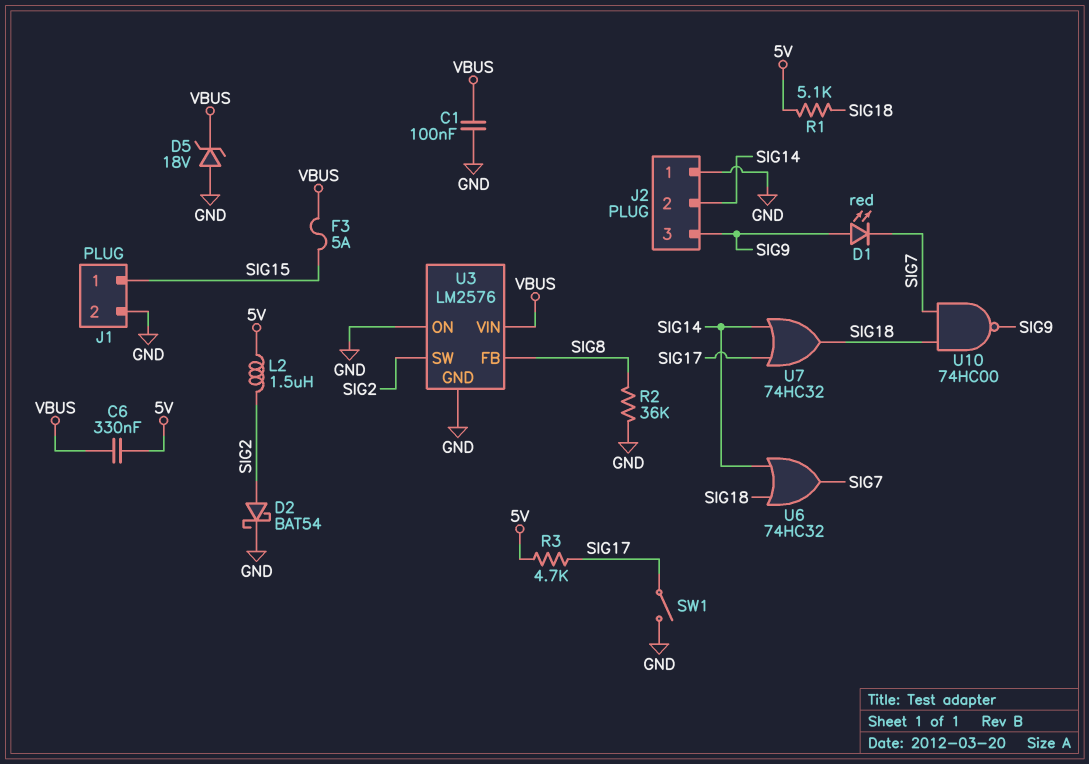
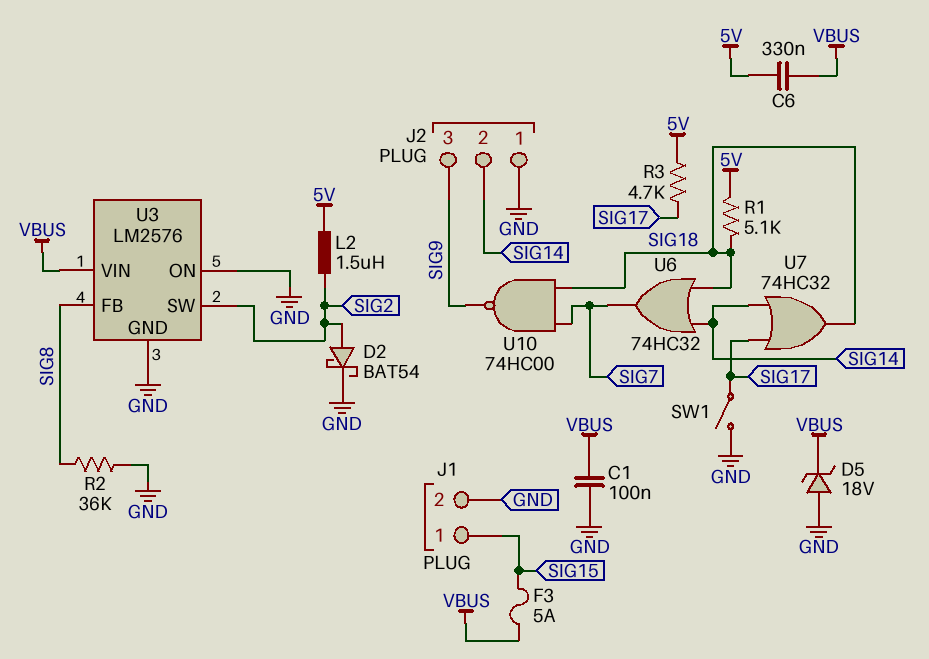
D1: LED red (A SIG9, K SIG7) -> none

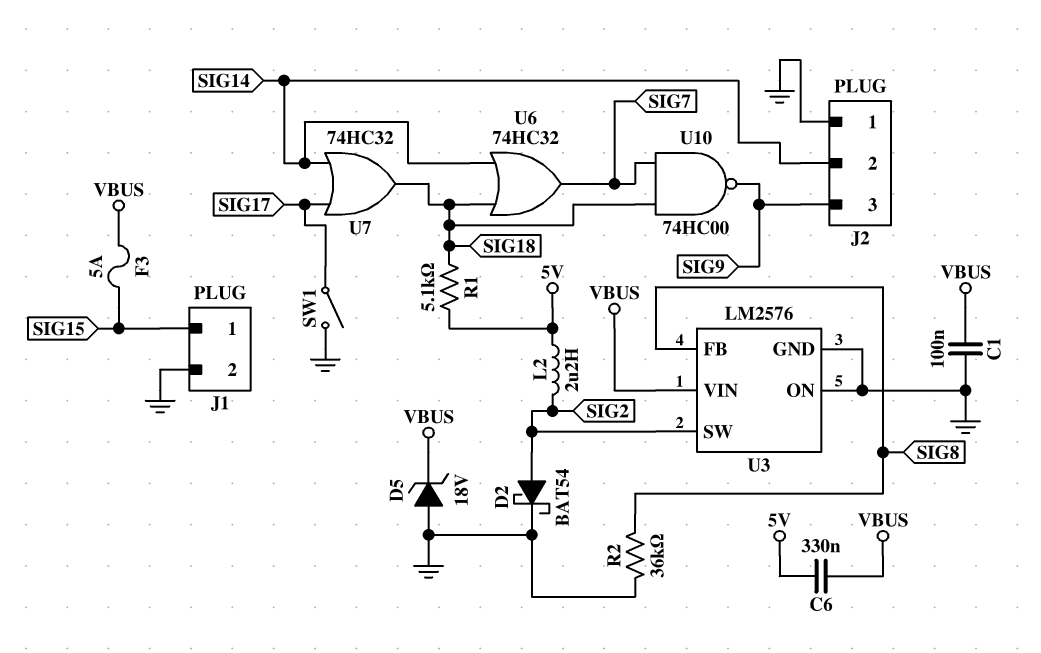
L2: 1.5uH (5V, SIG2) -> 2.2uH (5V, SIG2)
R3: 4.7k (5V, SIG17) -> none

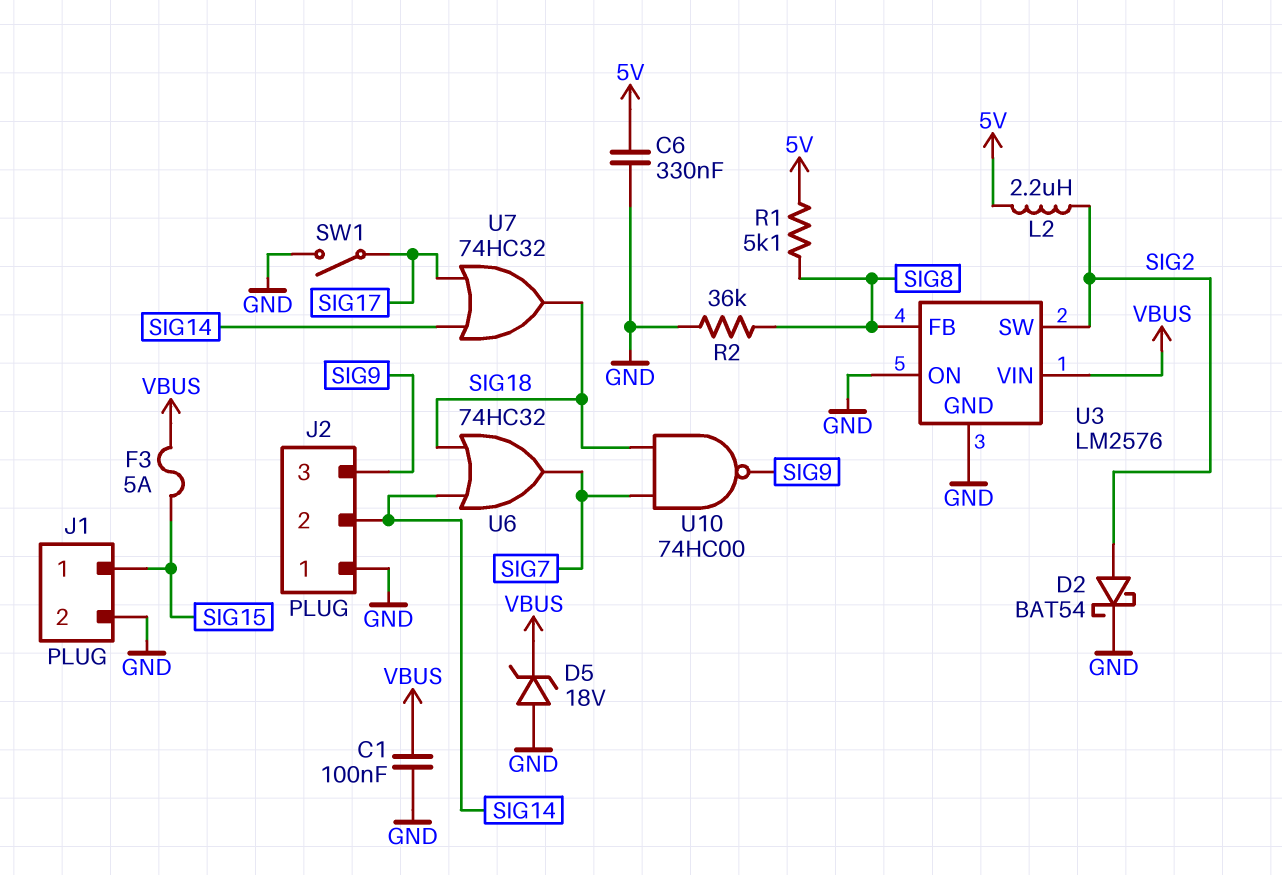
C6: 330nF (5V, VBUS) -> 330nF (5V, GND)
R1: 5.1k (5V, SIG18) -> 5.1k (5V, SIG8)

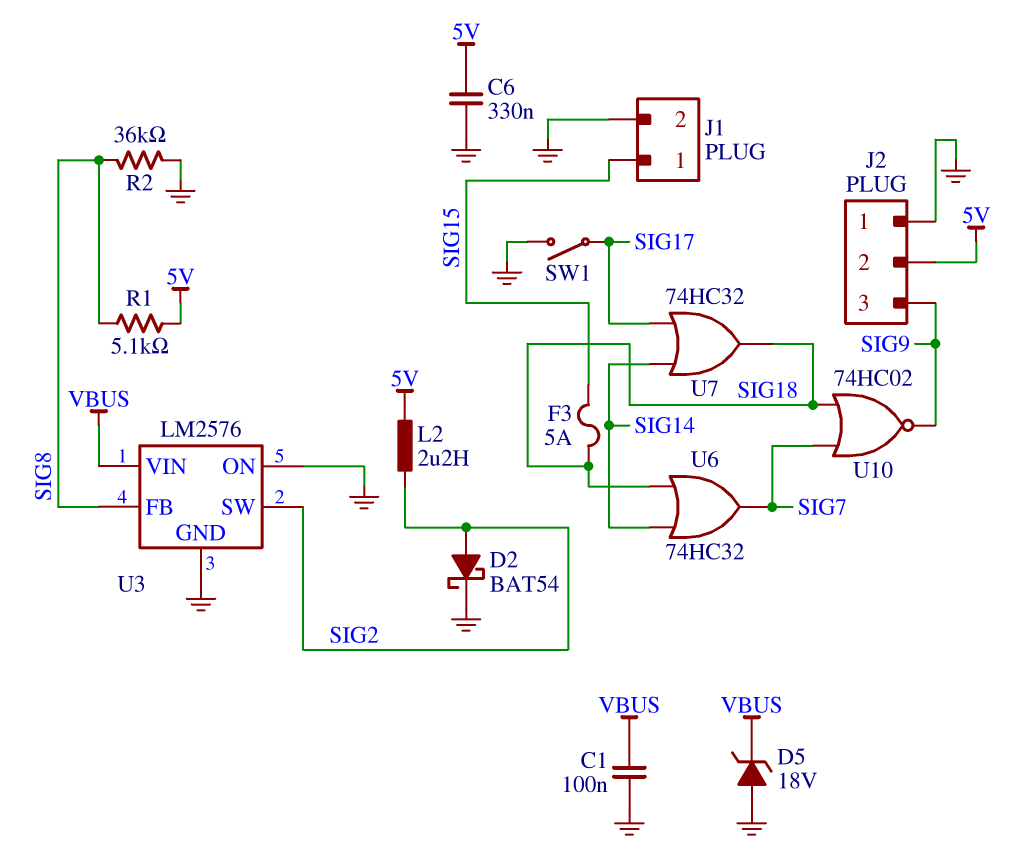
F3: 5A (SIG15, VBUS) -> 5A (SIG15, SIG18)
J2 pin 2: SIG14 -> 5V
U10: NAND 74HC00 (in SIG7, in SIG18, out SIG9) -> NOR 74HC02 (in SIG7, in SIG18, out SIG9)

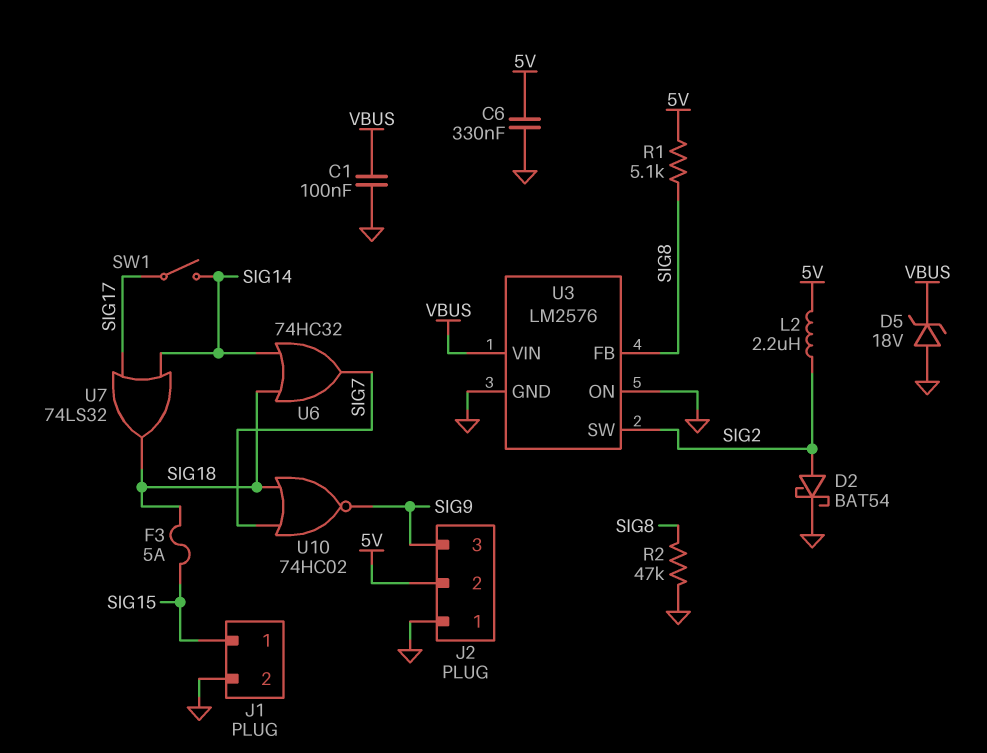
R2: 36k (GND, SIG8) -> 47k (GND, SIG8)
SW1: switch (GND, SIG17) -> switch (SIG14, SIG17)
U7: OR 74HC32 (in SIG14, in SIG17, out SIG18) -> OR 74LS32 (in SIG14, in SIG17, out SIG18)

